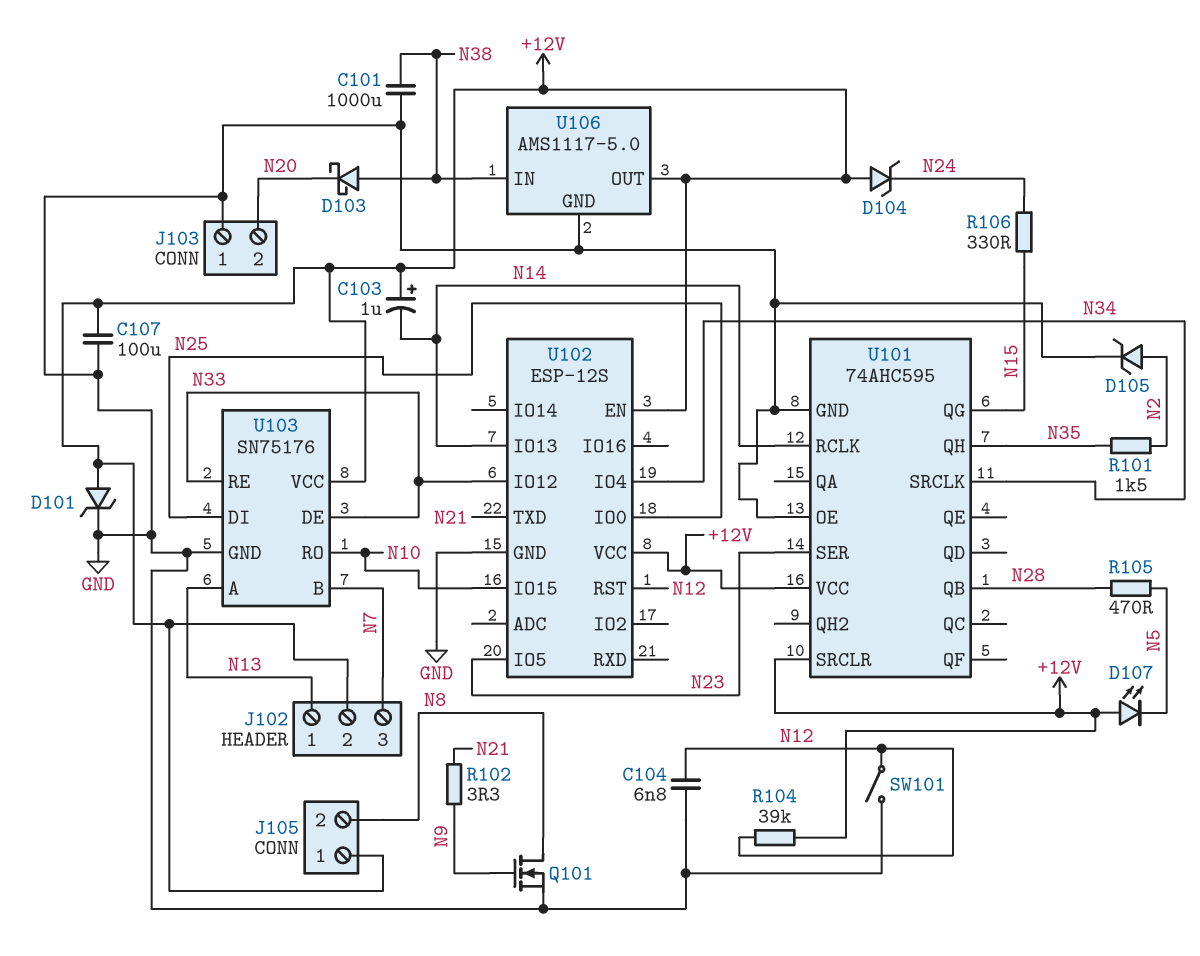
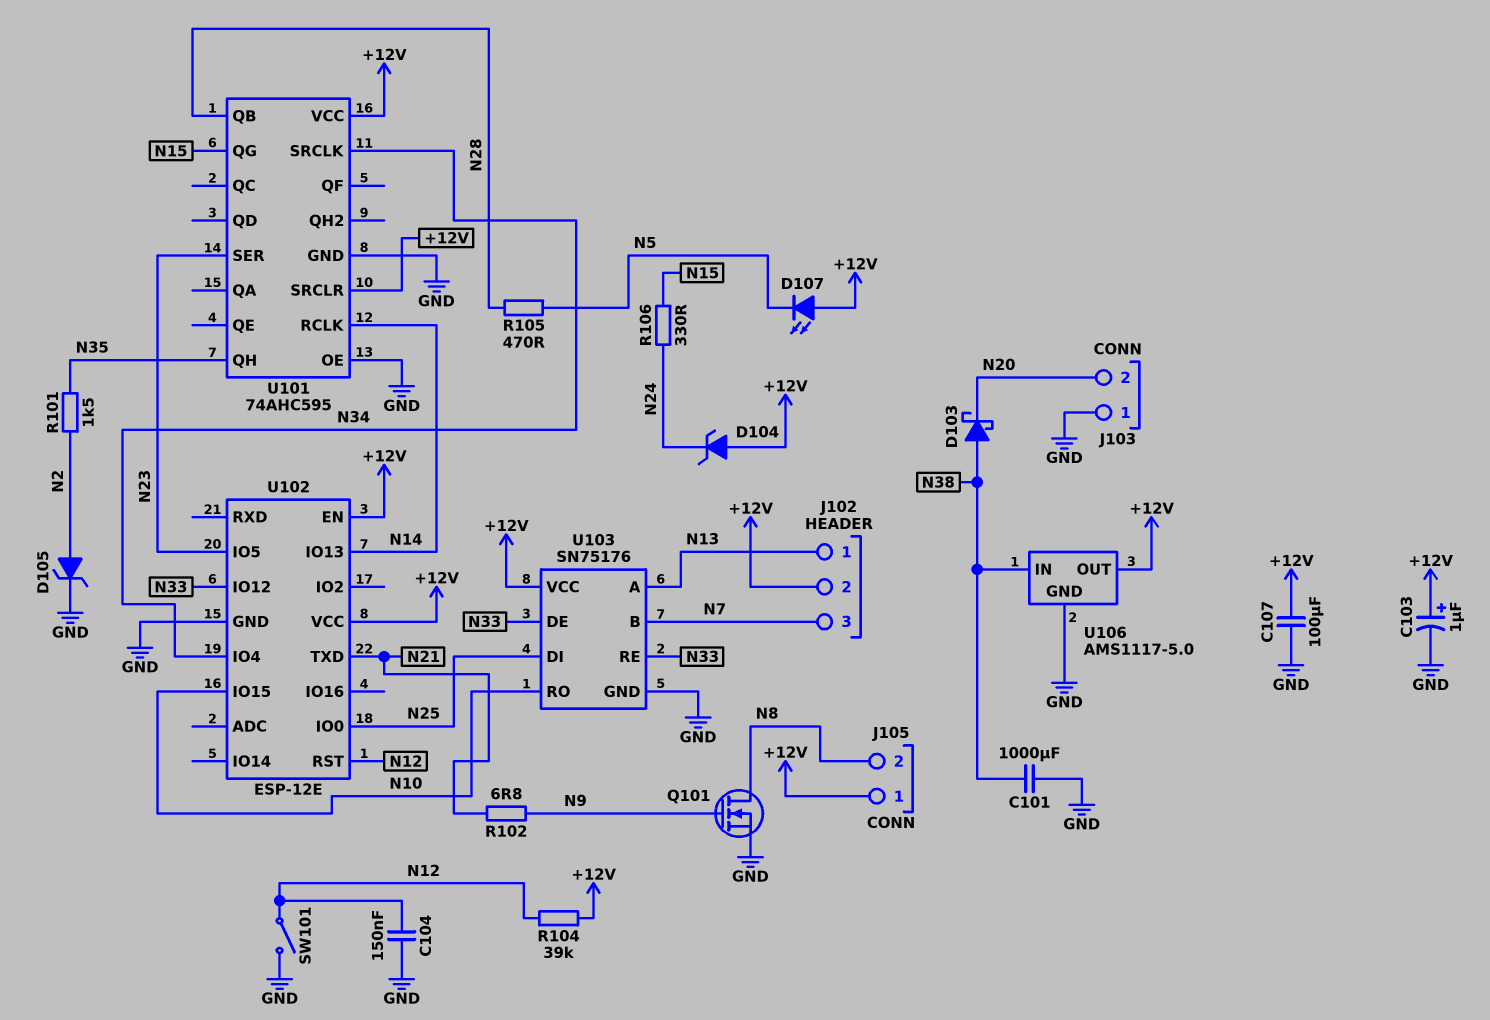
C103: 1uF (plus +12V, minus N14) -> 1uF (plus +12V, minus GND)
C104: 6.8nF (GND, N12) -> 150nF (GND, N12)
D101: zener (A +12V, K GND) -> none
R102: 3.3 (N9, N21) -> 6.8 (N9, N21)
U102: ESP-12S -> ESP-12E

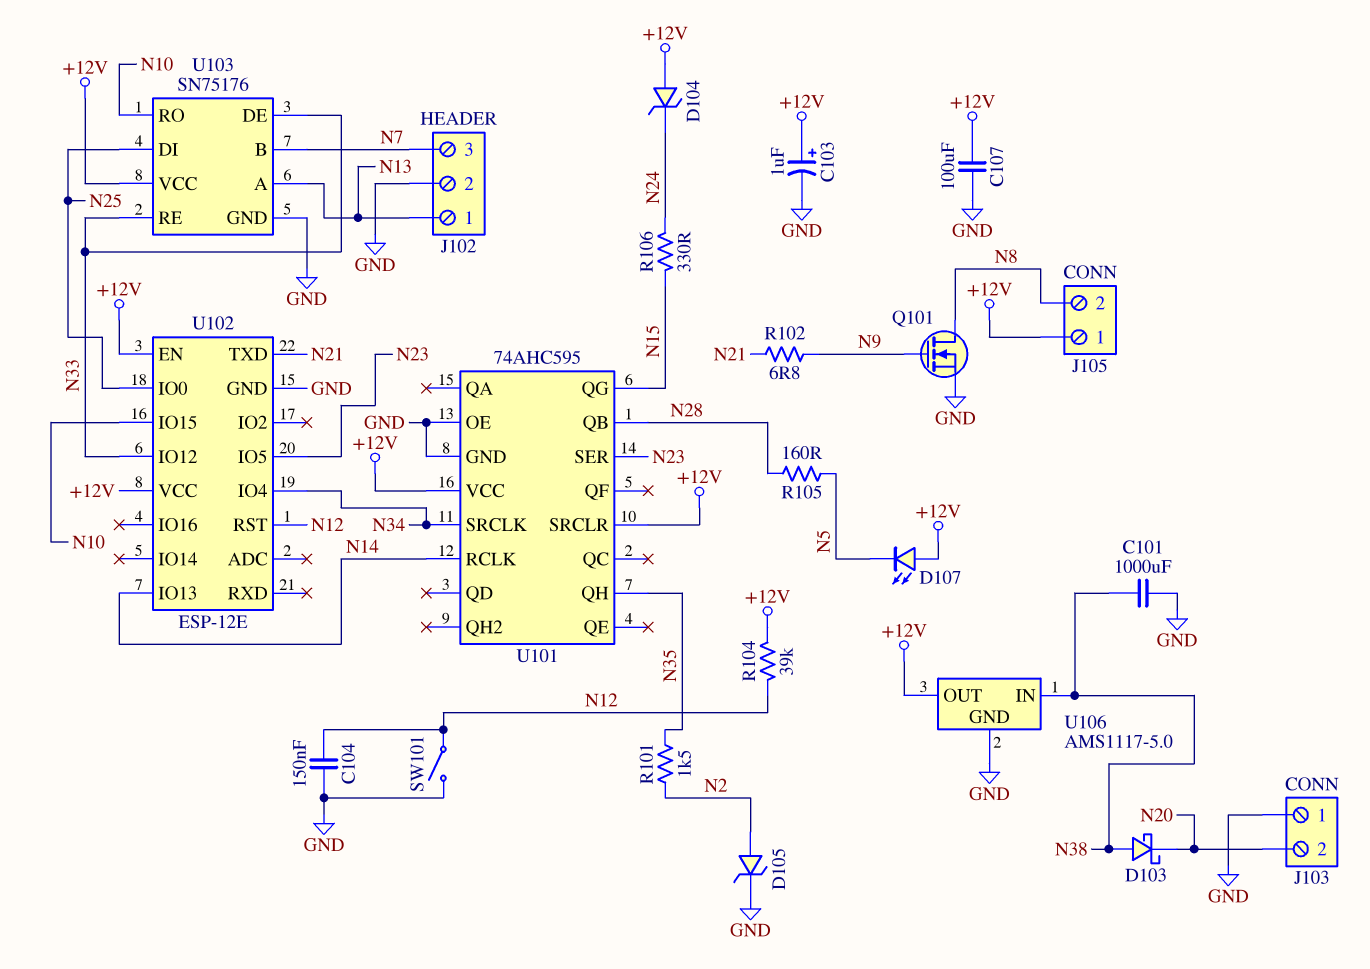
J102 pin 2: +12V -> GND
R105: 470 (N5, N28) -> 160 (N5, N28)

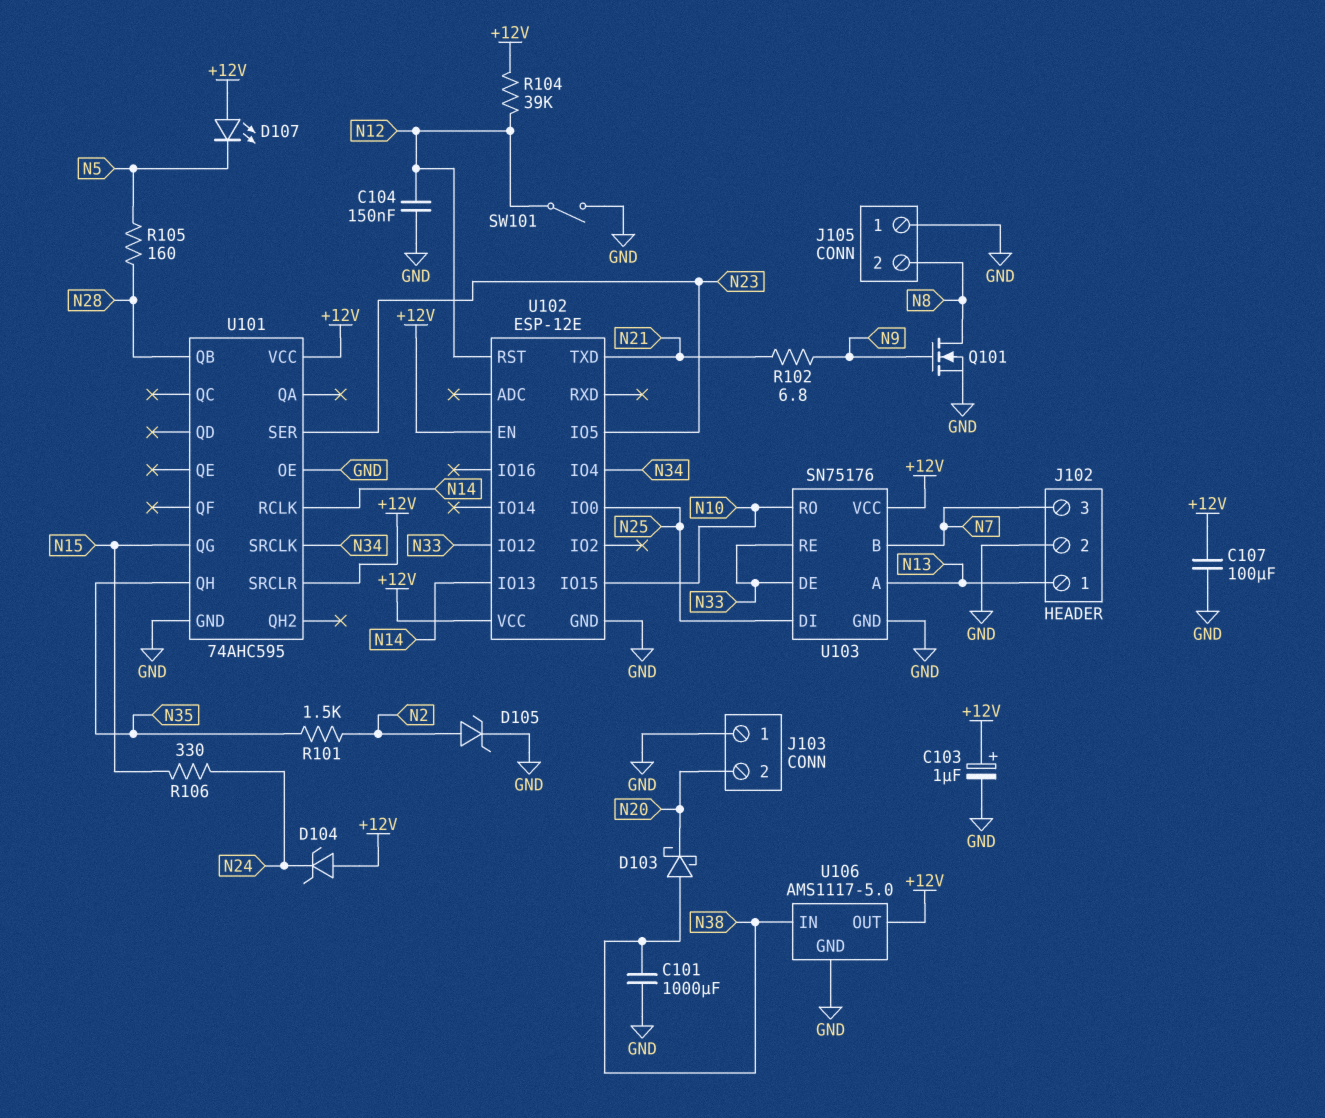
J105 pin 1: +12V -> GND

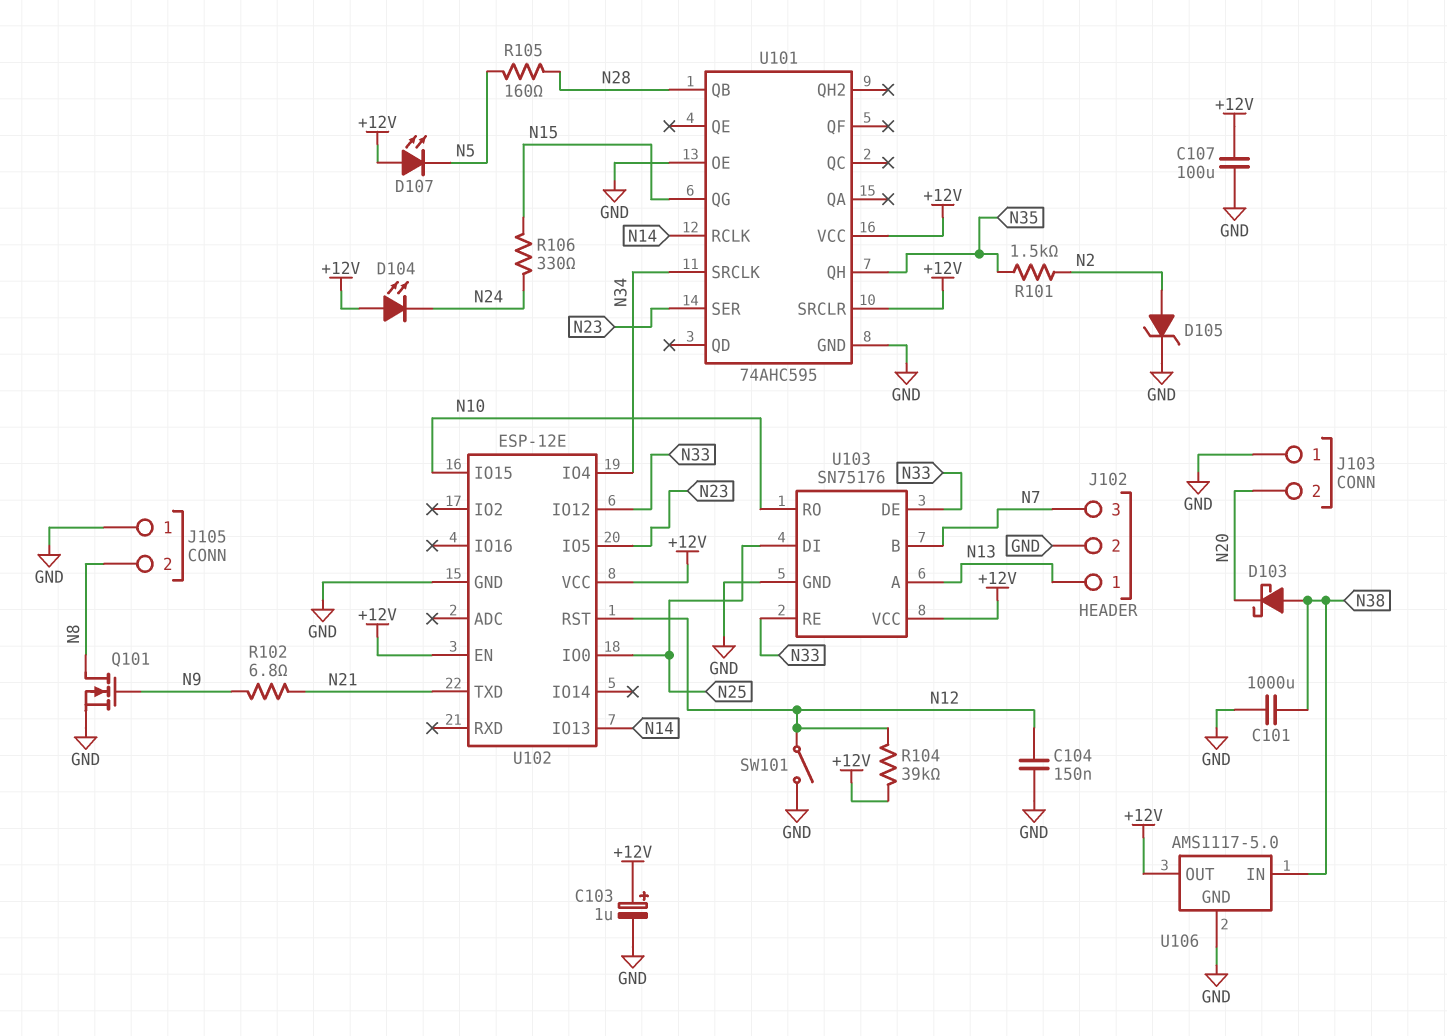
D104: zener (A +12V, K N24) -> LED (A +12V, K N24)

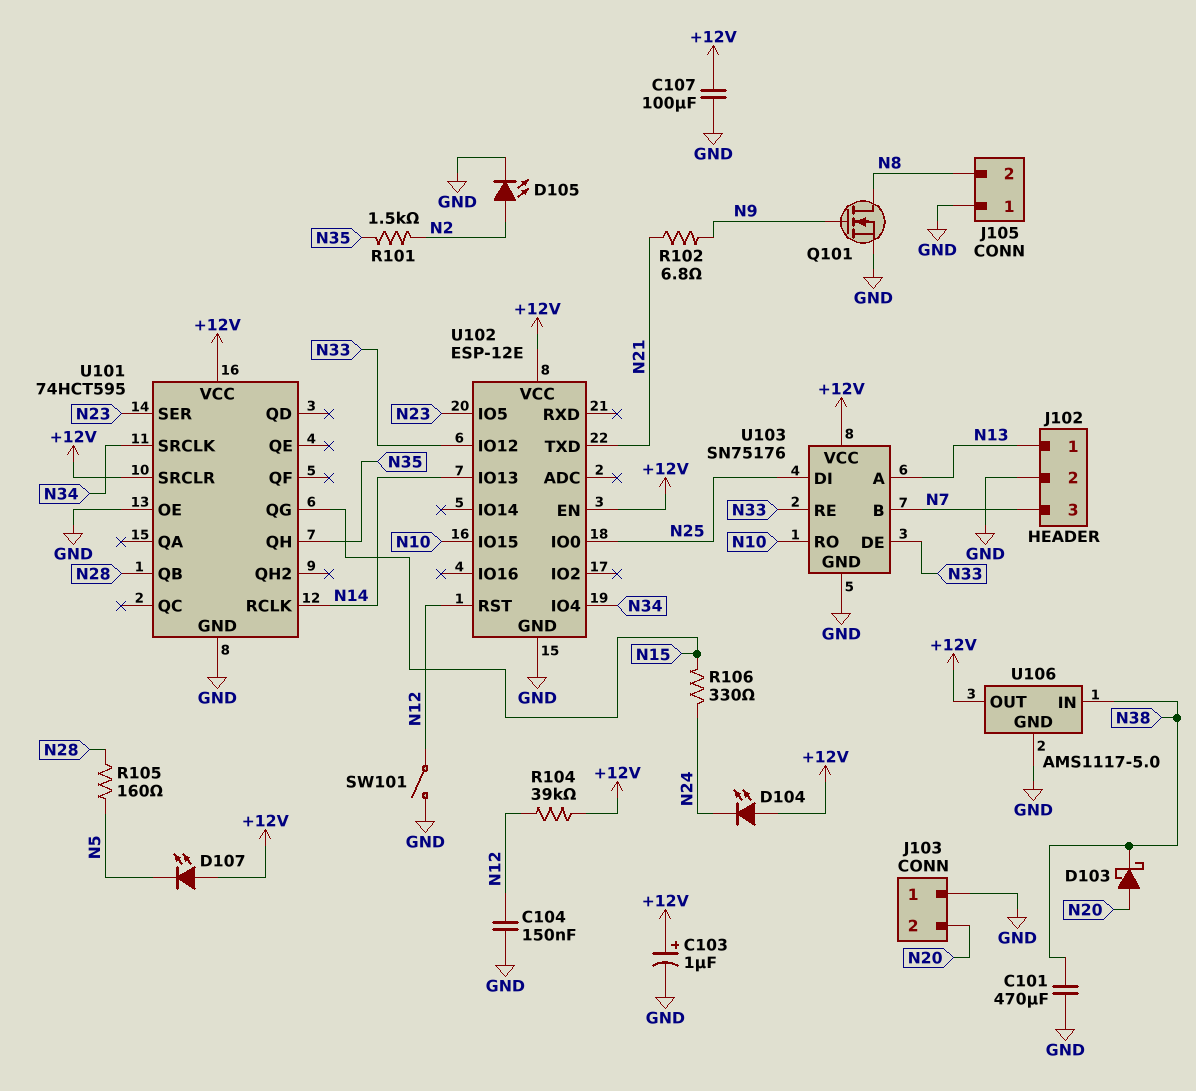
C101: 1000uF (GND, N38) -> 470uF (GND, N38)
D103: schottky (A N38, K N20) -> schottky (A N20, K N38)
D105: zener (A N2, K GND) -> LED (A N2, K GND)
U101: 74AHC595 -> 74HCT595

